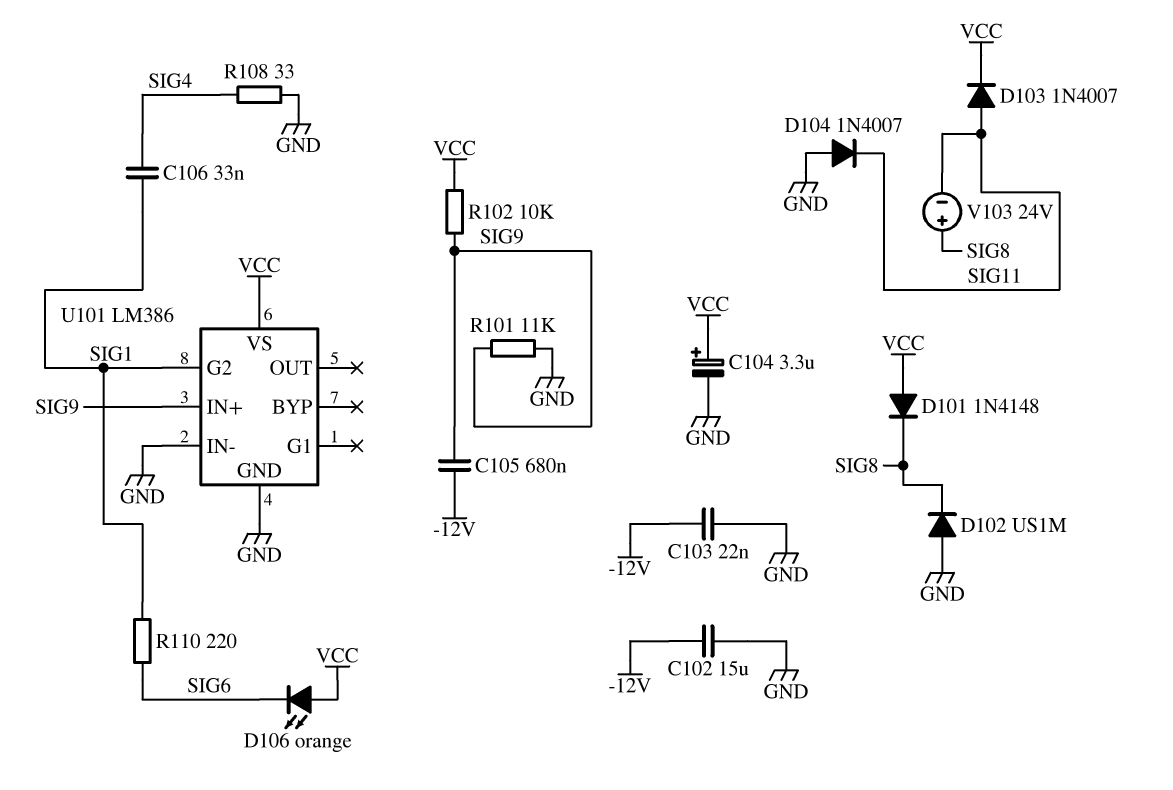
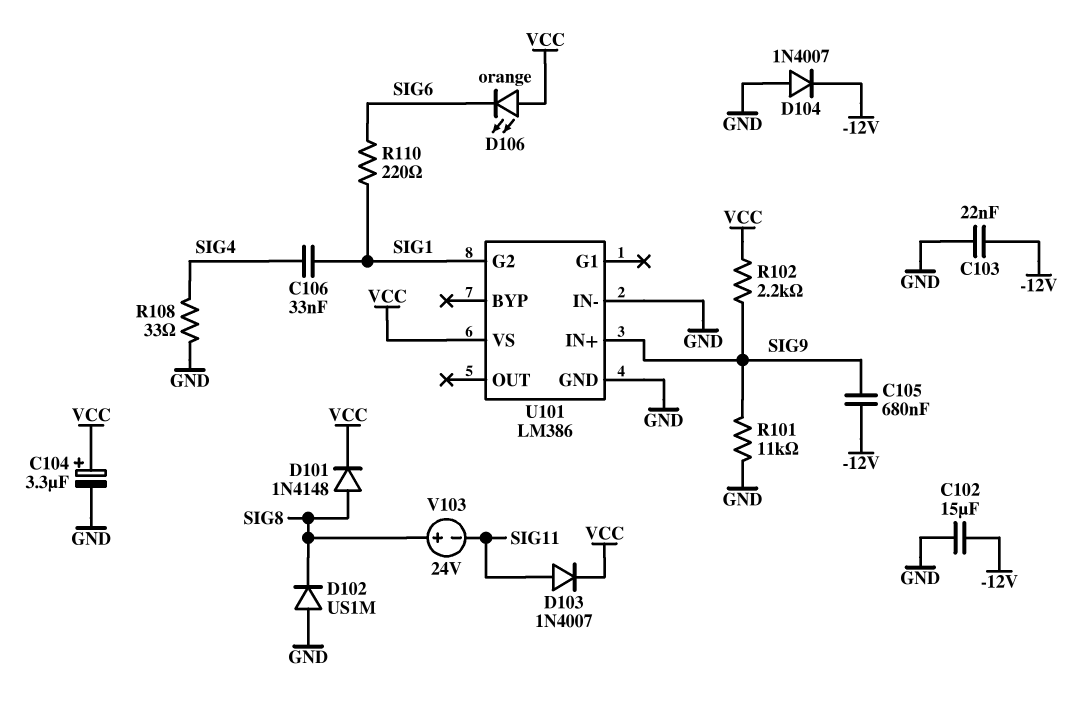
D101: diode 1N4148 (A VCC, K SIG8) -> diode 1N4148 (A SIG8, K VCC)
D104: diode 1N4007 (A GND, K SIG11) -> diode 1N4007 (A GND, K -12V)
R102: 10k (SIG9, VCC) -> 2.2k (SIG9, VCC)

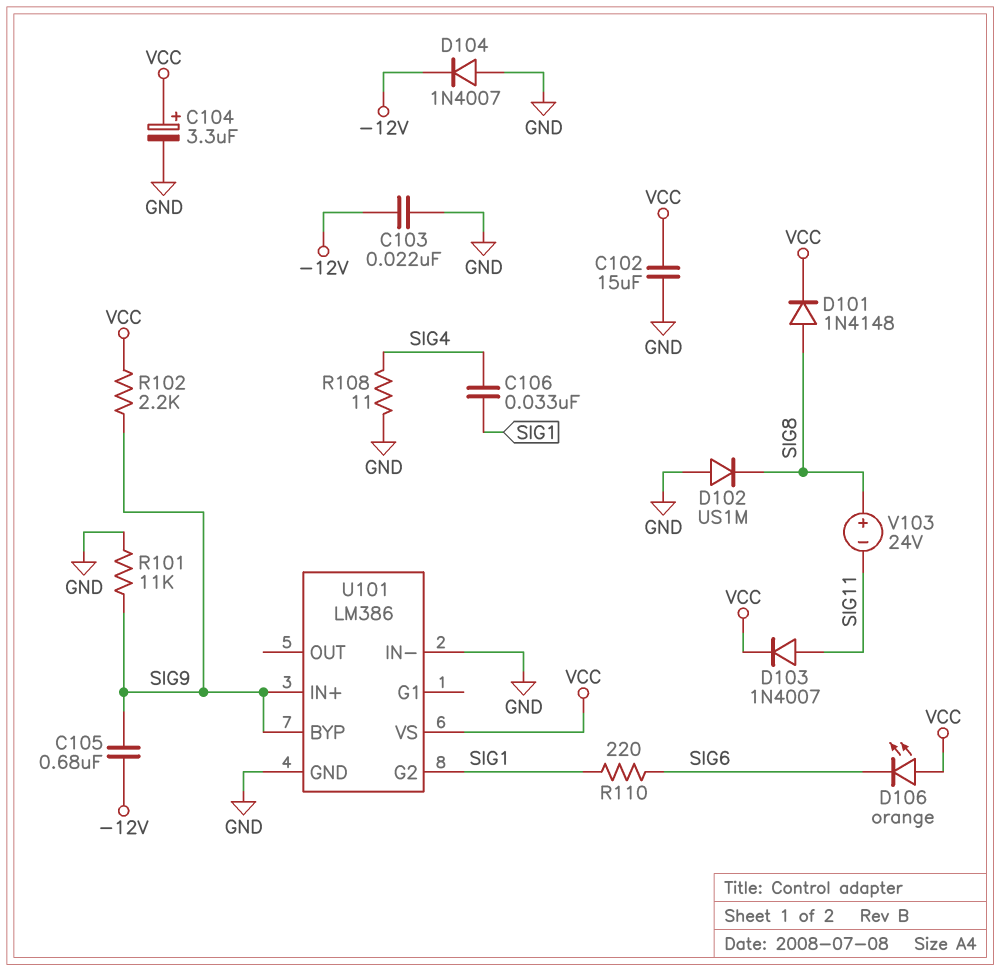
C102: 15uF (-12V, GND) -> 15uF (GND, VCC)
R108: 33 (GND, SIG4) -> 11 (GND, SIG4)
U101 pin BYP: none -> SIG9

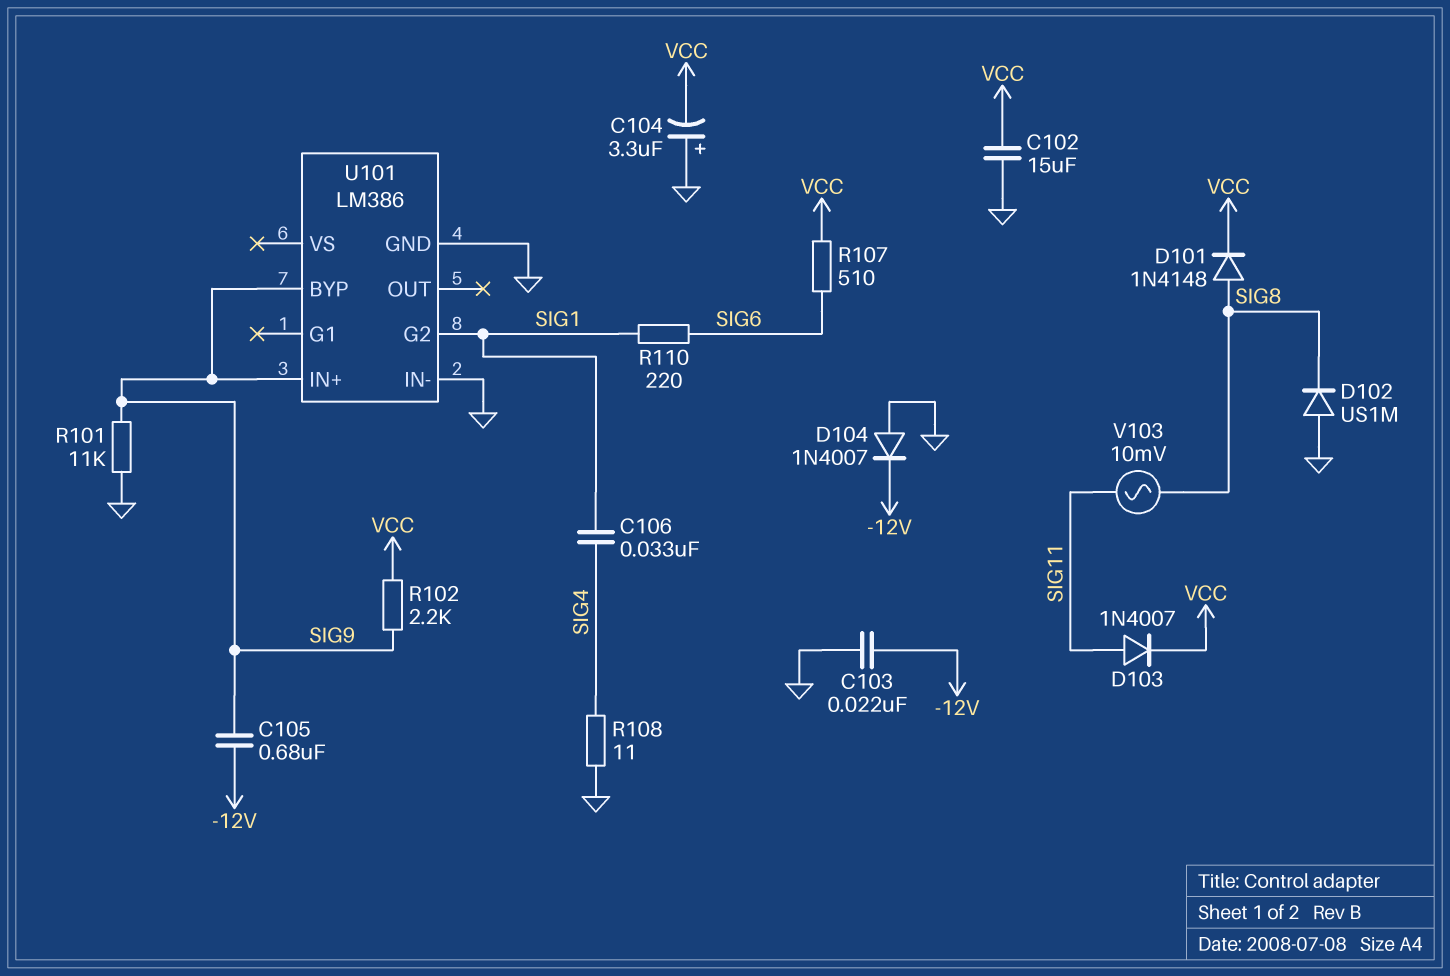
C104: 3.3uF (plus VCC, minus GND) -> 3.3uF (plus GND, minus VCC)
D106: LED orange (A VCC, K SIG6) -> none
R107: none -> 510 (SIG6, VCC)
U101 pin VS: VCC -> none
V103: 24V (plus SIG8, minus SIG11) -> AC 10mV (SIG8, SIG11)

